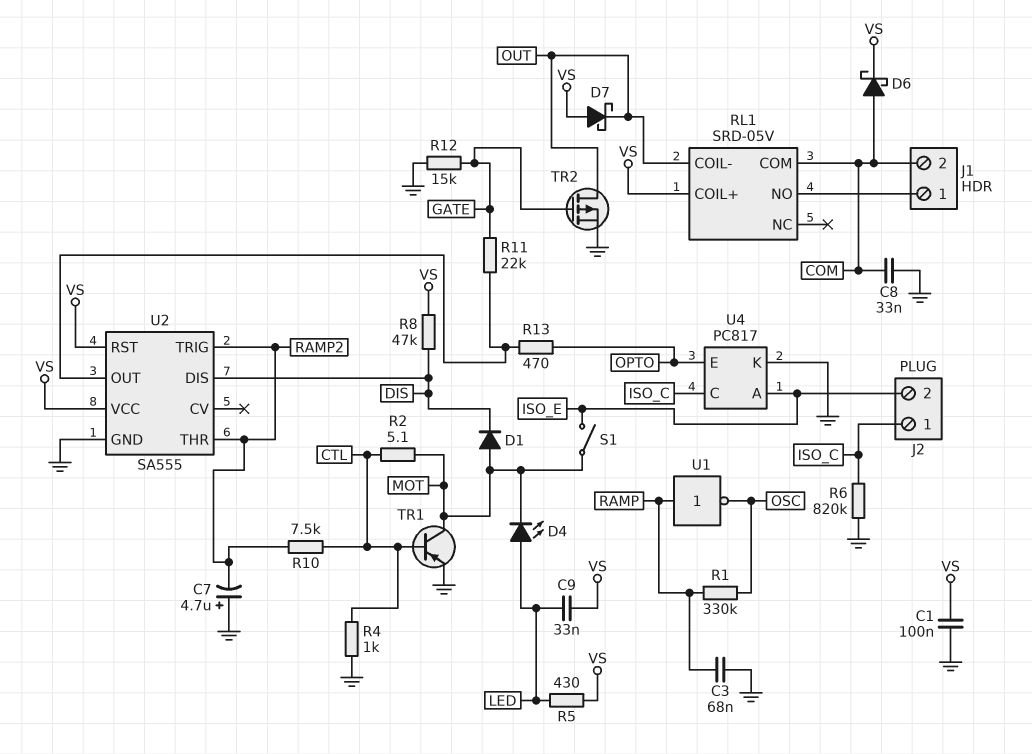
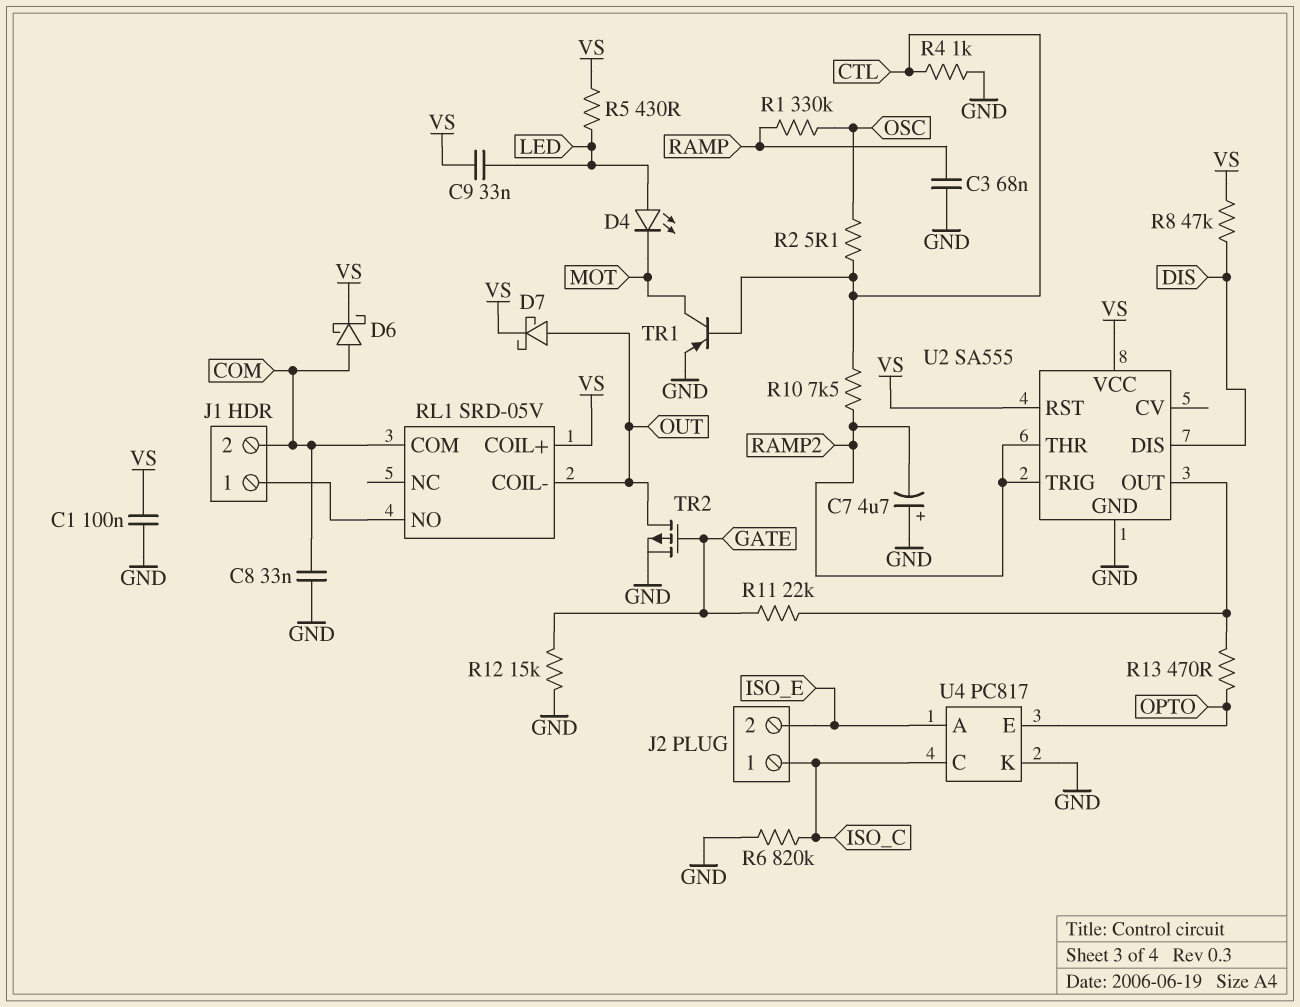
D1: diode (A MOT, K DIS) -> none
D7: schottky (A VS, K OUT) -> schottky (A OUT, K VS)
R2: 5.1 (CTL, MOT) -> 5.1 (CTL, OSC)
S1: switch (ISO_E, MOT) -> none
U1: NOT (in RAMP, out OSC) -> none

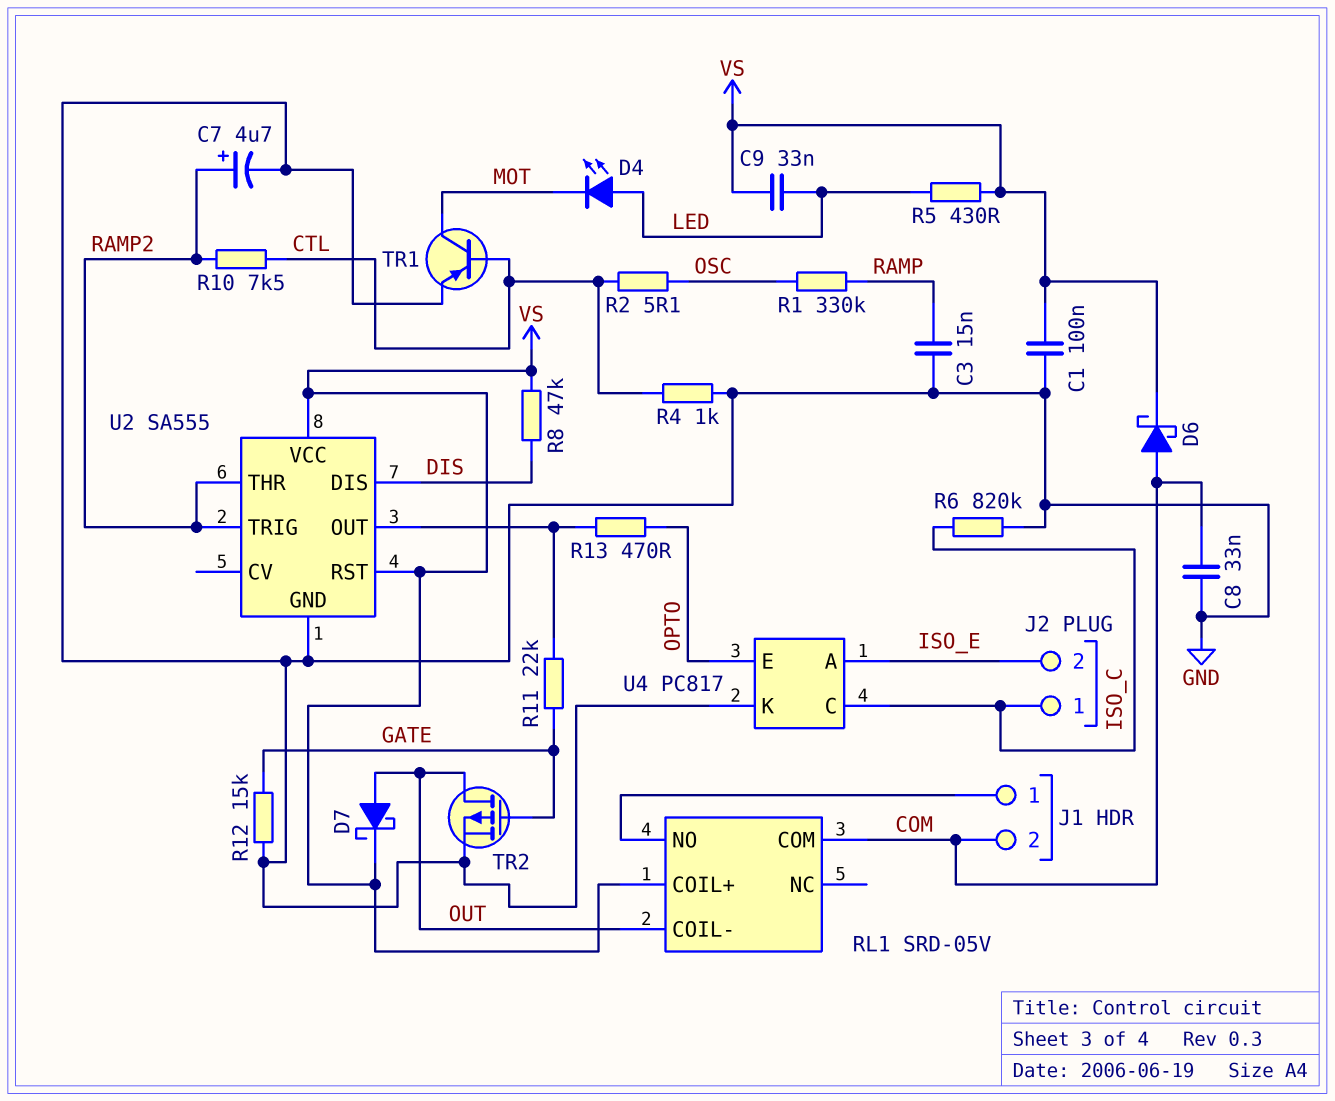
C3: 68nF (GND, RAMP) -> 15nF (GND, RAMP)
C7: 4.7uF (plus GND, minus RAMP2) -> 4.7uF (plus RAMP2, minus GND)

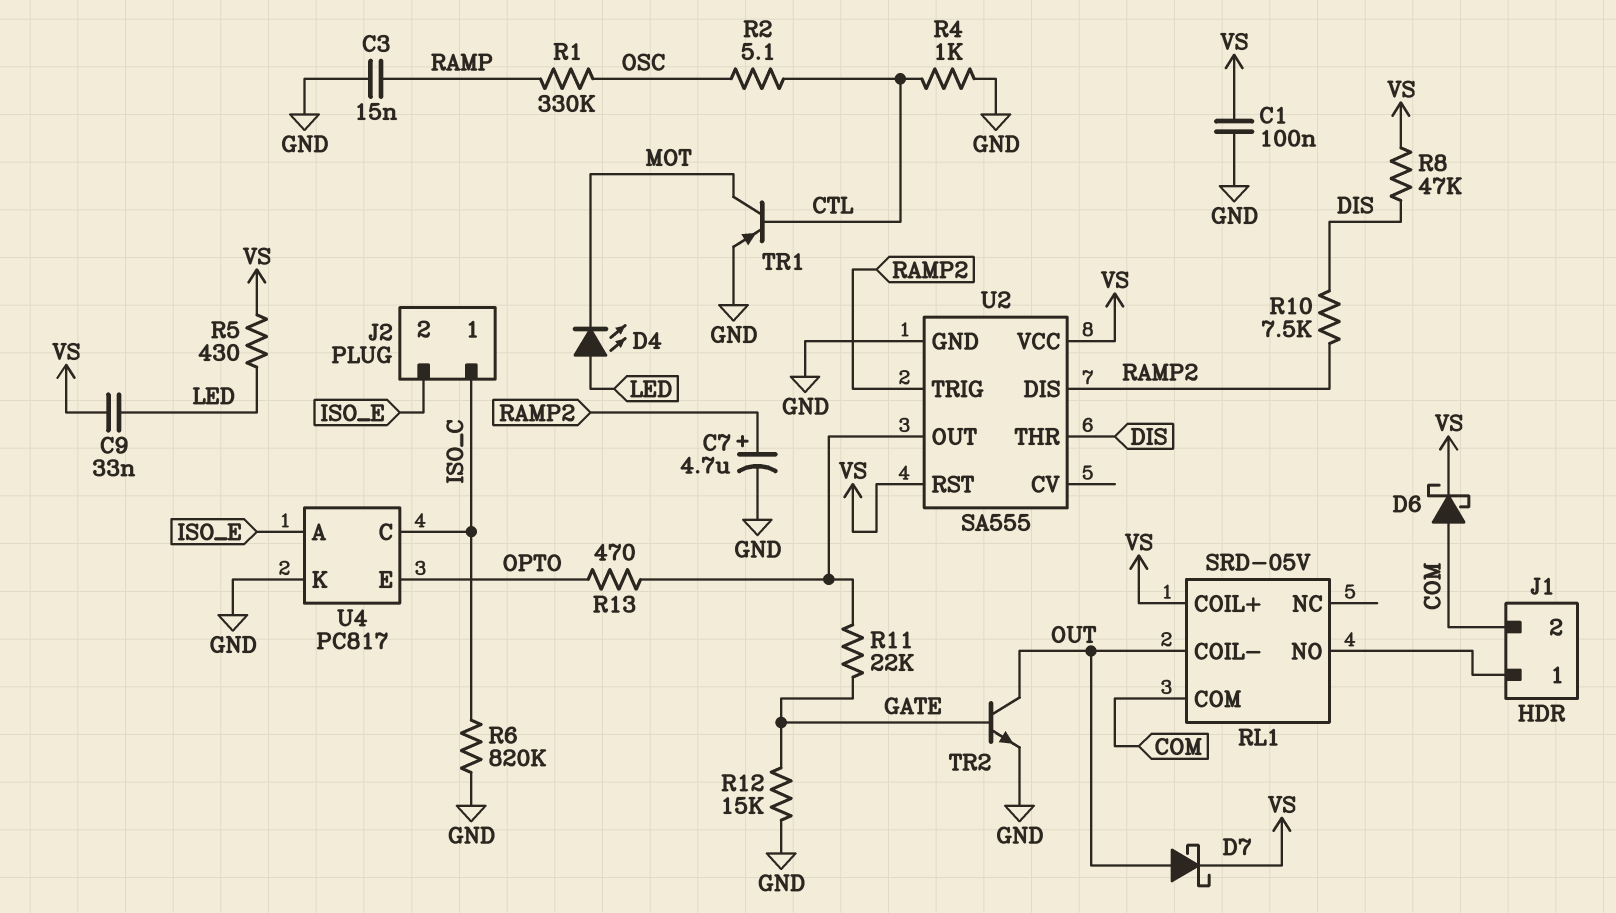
C8: 33nF (COM, GND) -> none
R10: 7.5k (CTL, RAMP2) -> 7.5k (DIS, RAMP2)
TR2: PMOS (G GATE, D OUT, S GND) -> NPN (B GATE, C OUT, E GND)
U2 pin DIS: DIS -> RAMP2
U2 pin THR: RAMP2 -> DIS

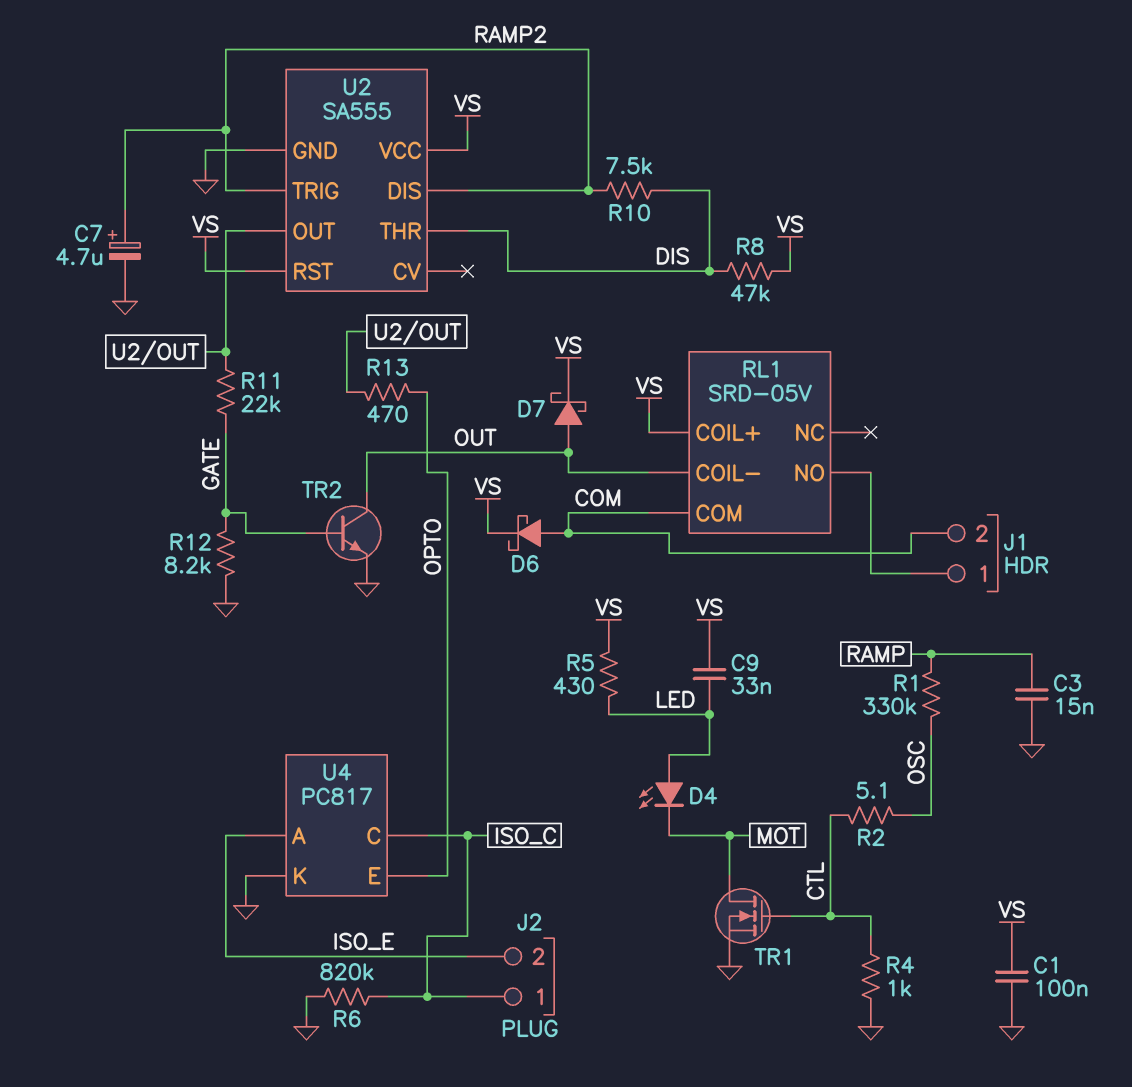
R12: 15k (GATE, GND) -> 8.2k (GATE, GND)
TR1: PNP (B CTL, C MOT, E GND) -> NMOS (G CTL, D MOT, S GND)

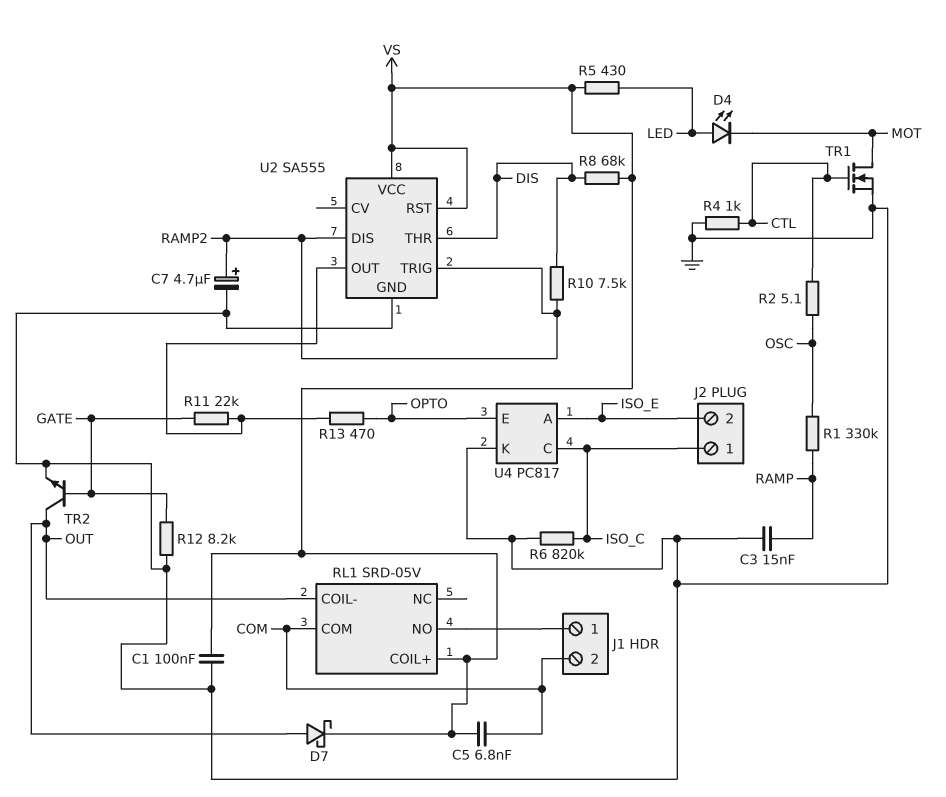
C5: none -> 6.8nF (COM, VS)
C9: 33nF (LED, VS) -> none
D6: schottky (A COM, K VS) -> none
R8: 47k (DIS, VS) -> 68k (DIS, VS)

